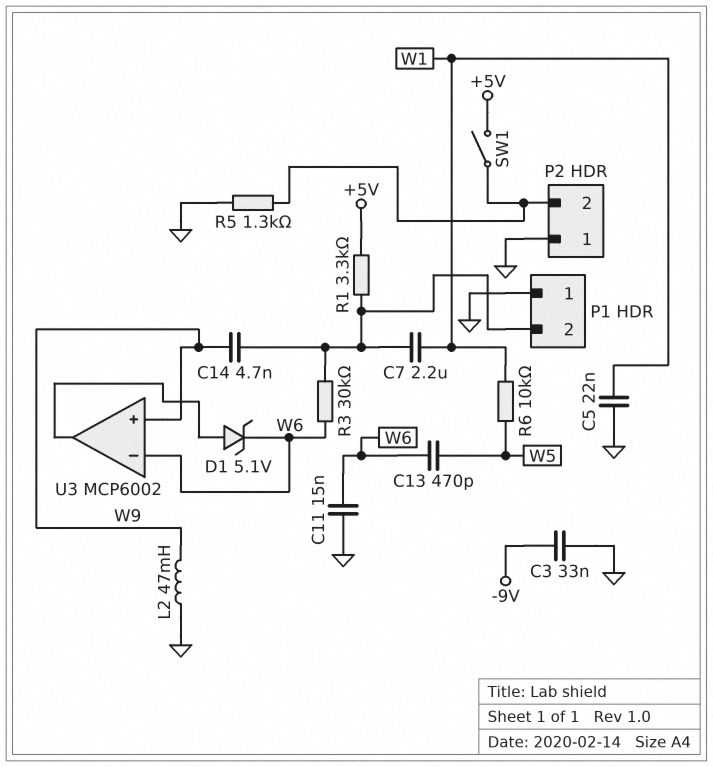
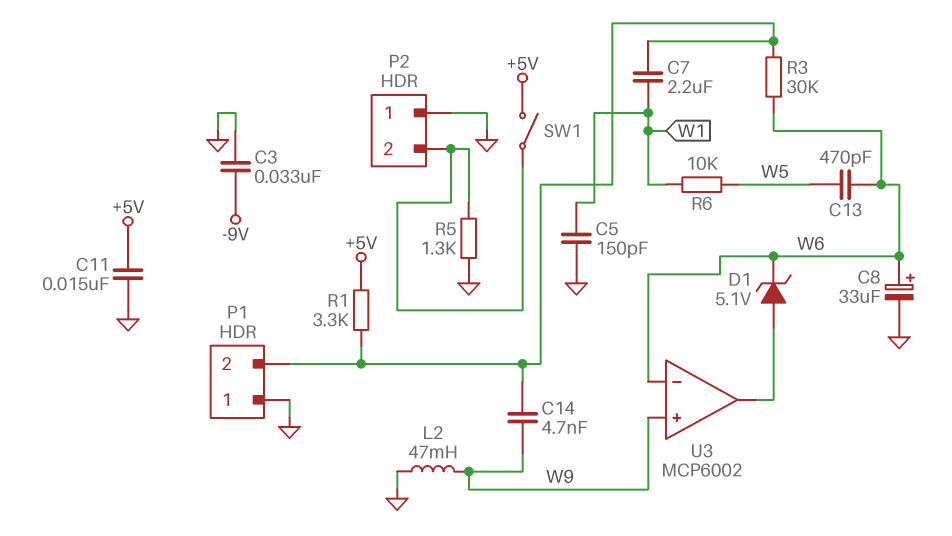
C5: 22nF (GND, W1) -> 150pF (GND, W1)
C8: none -> 33uF (plus W6, minus GND)
C11: 15nF (GND, W6) -> 15nF (+5V, GND)

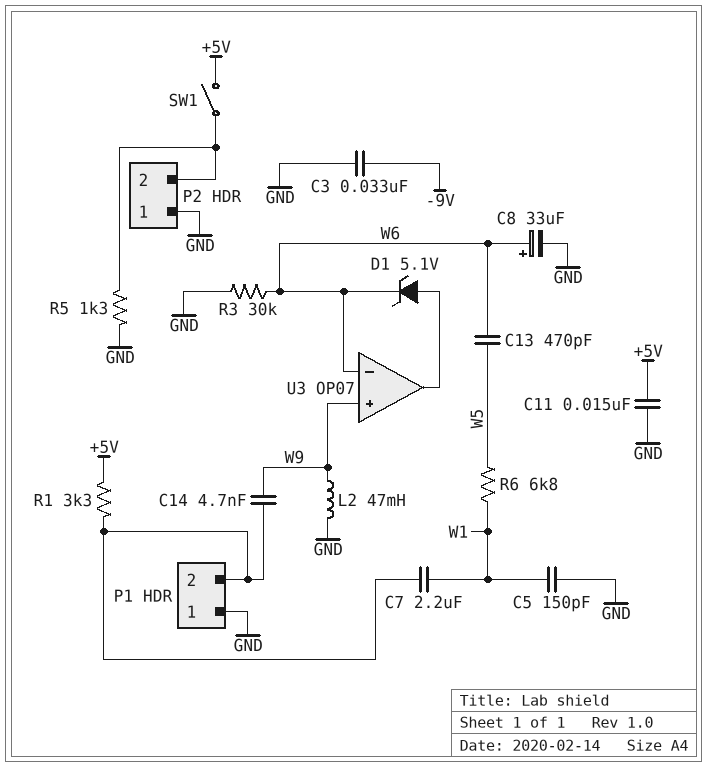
R3: 30k (P1/2, W6) -> 30k (GND, W6)
R6: 10k (W1, W5) -> 6.8k (W1, W5)
U3: MCP6002 -> OP07

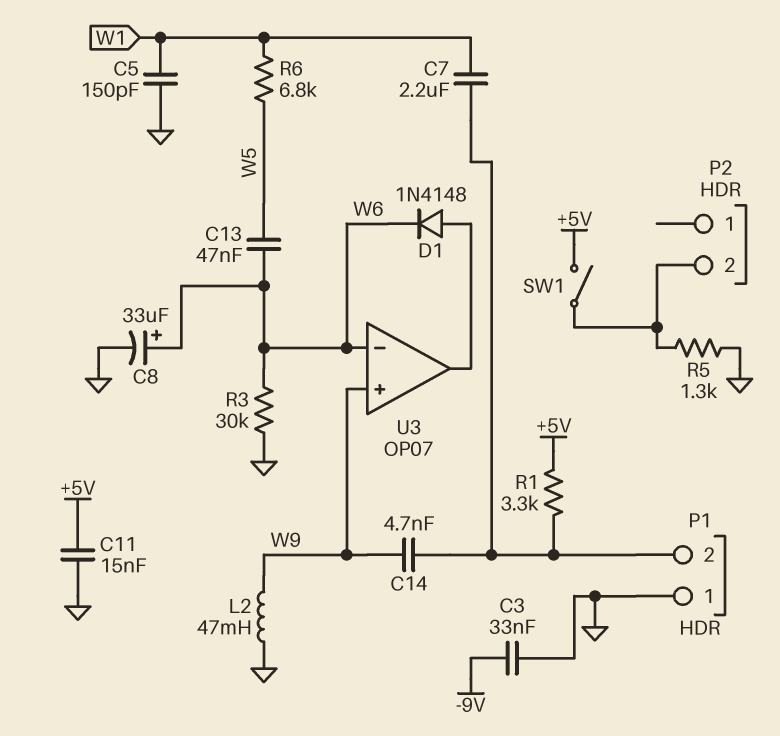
C13: 470pF (W5, W6) -> 47nF (W5, W6)
D1: zener 5.1V (A U3/out, K W6) -> diode 1N4148 (A U3/out, K W6)
P2 pin 1: GND -> none

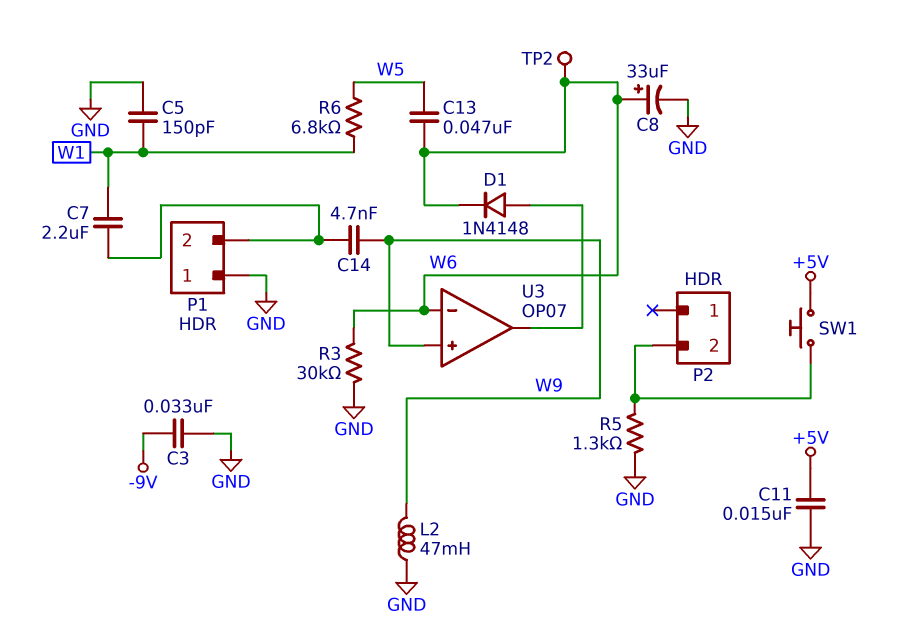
R1: 3.3k (+5V, P1/2) -> none
SW1: switch (+5V, P2/2) -> button (+5V, P2/2)
TP2: none -> test point (W6)

